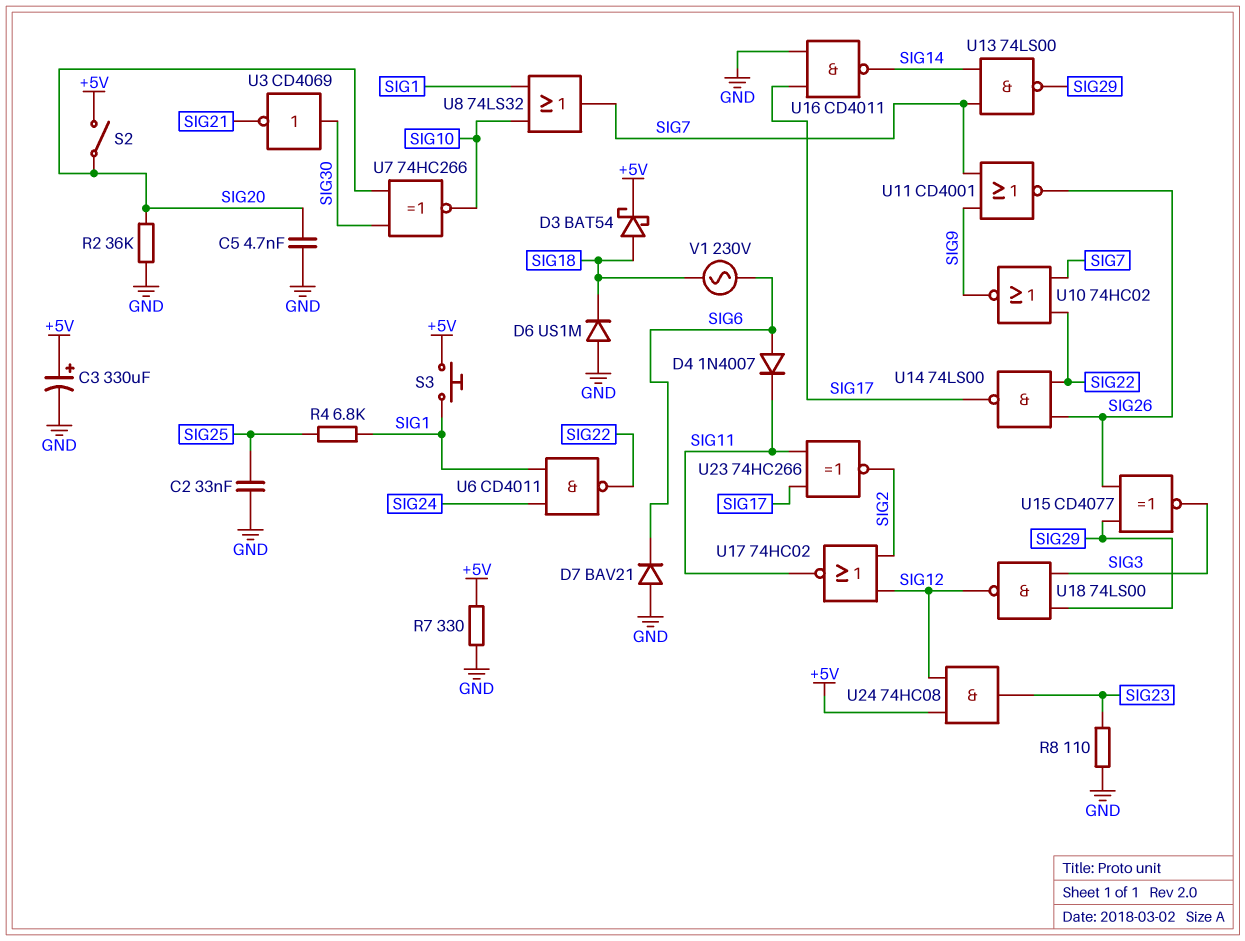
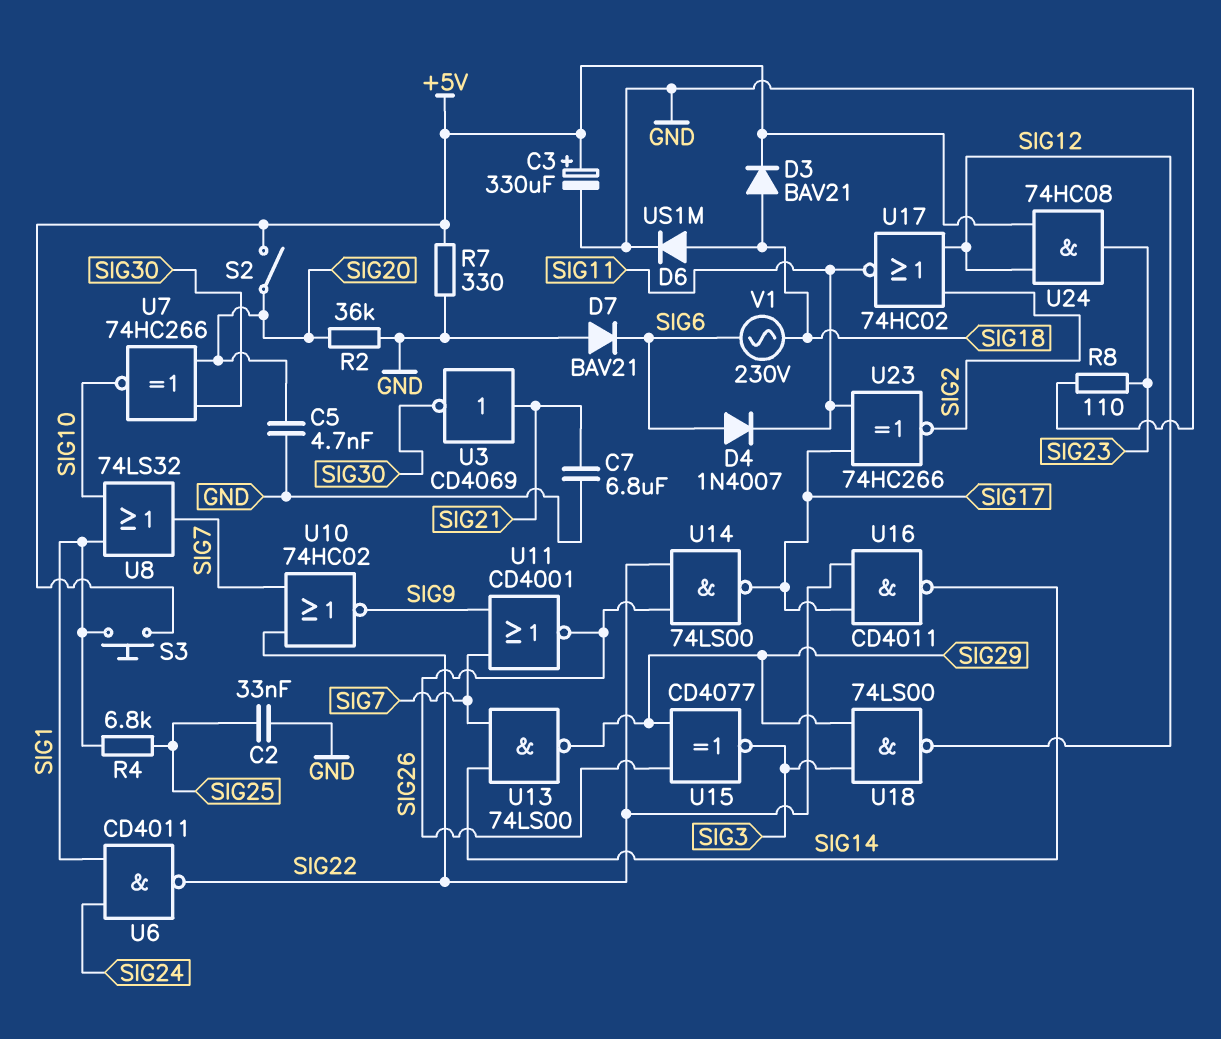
C7: none -> 6.8uF (GND, SIG21)
D3: schottky BAT54 (A SIG18, K +5V) -> diode BAV21 (A SIG18, K +5V)
D6: diode US1M (A GND, K SIG18) -> diode US1M (A SIG18, K GND)
U3: NOT CD4069 (in SIG30, out SIG21) -> NOT CD4069 (in SIG21, out SIG30)
U16: NAND CD4011 (in GND, in SIG17, out SIG14) -> NAND CD4011 (in SIG17, in SIG22, out SIG14)

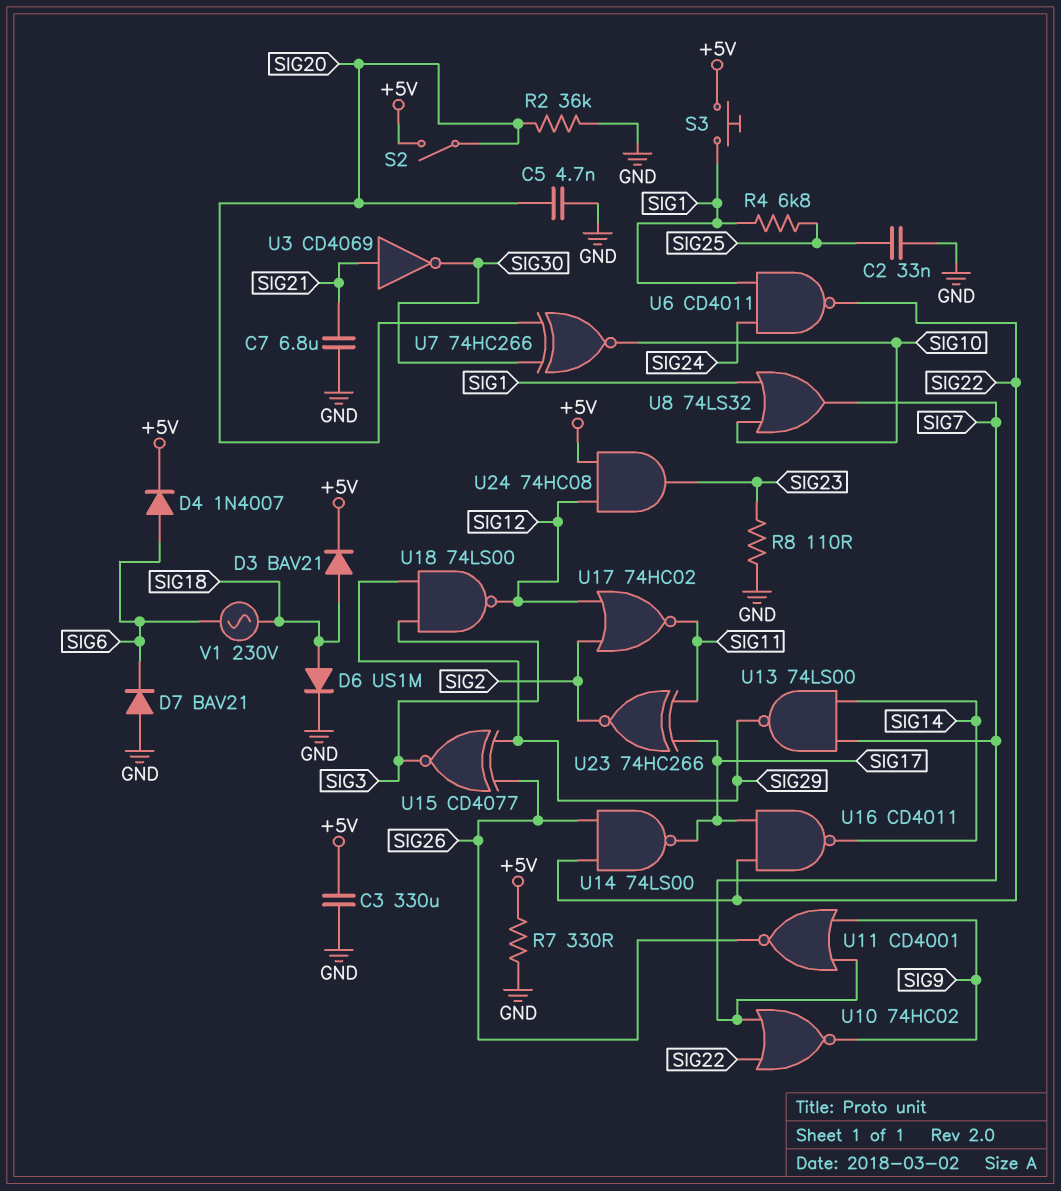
C3: 330uF (plus +5V, minus GND) -> 330uF (+5V, GND)
D4: diode 1N4007 (A SIG6, K SIG11) -> diode 1N4007 (A SIG6, K +5V)

